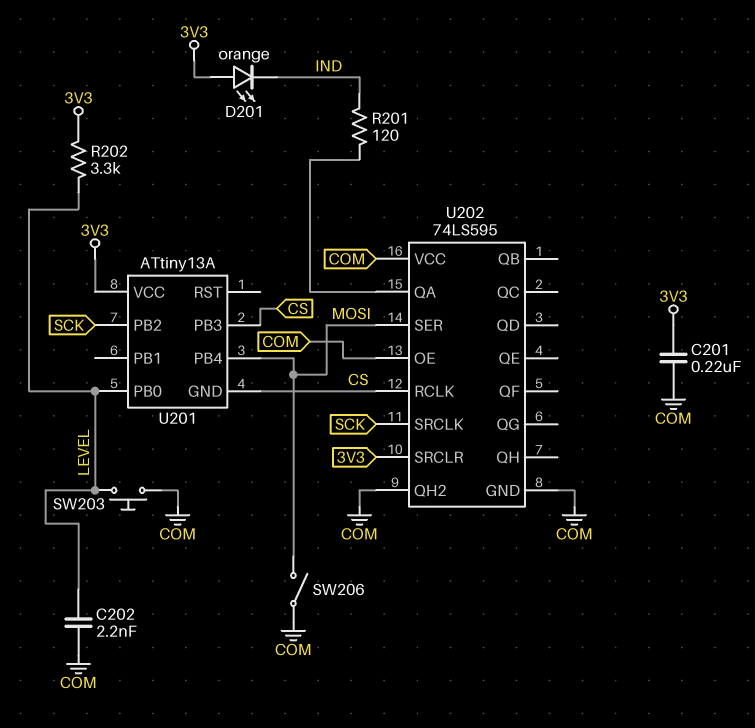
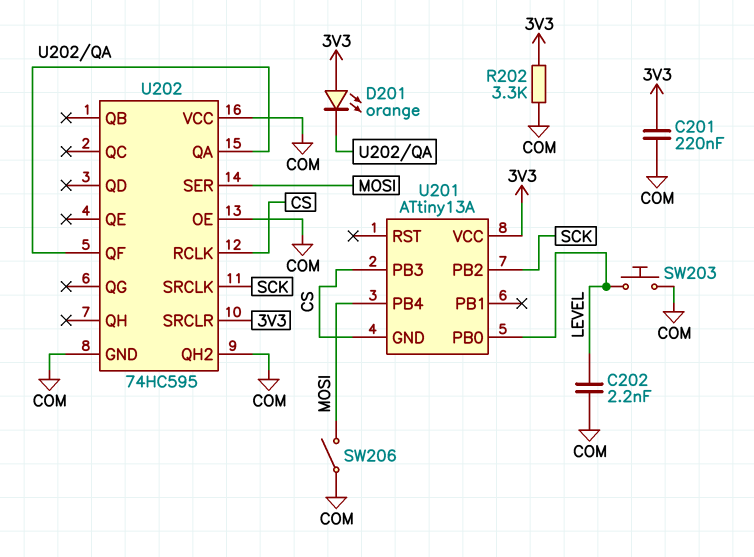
D201: LED orange (A 3V3, K IND) -> LED orange (A 3V3, K U202/QA)
R201: 120 (IND, U202/QA) -> none
R202: 3.3k (3V3, LEVEL) -> 3.3k (3V3, COM)
U202: 74LS595 -> 74HC595
U202 pin QF: none -> U202/QA

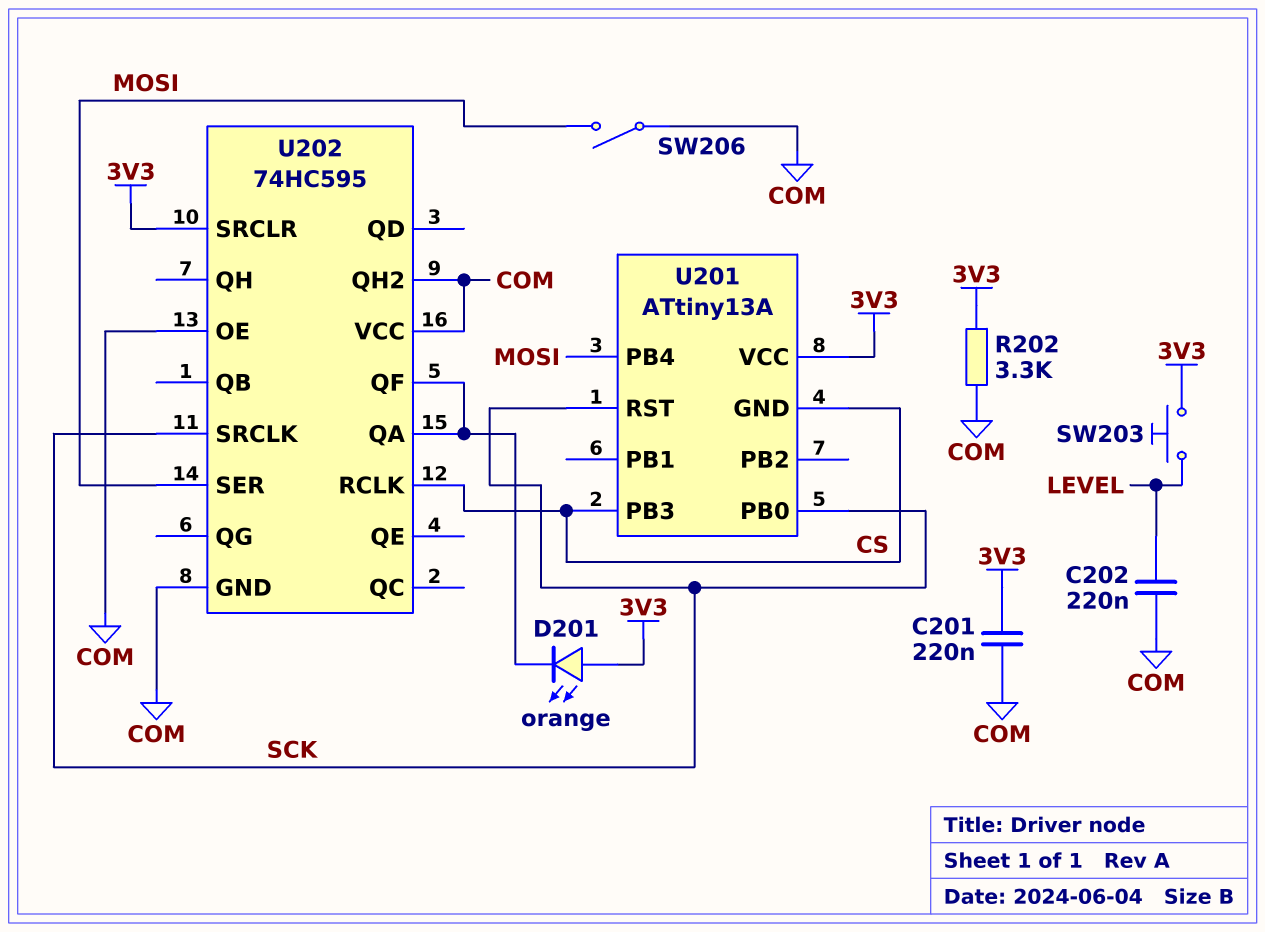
C202: 2.2nF (COM, LEVEL) -> 220nF (COM, LEVEL)
SW203: button (COM, LEVEL) -> button (3V3, LEVEL)
U201 pin PB0: LEVEL -> SCK
U201 pin PB2: SCK -> none
U201 pin RST: none -> SCK

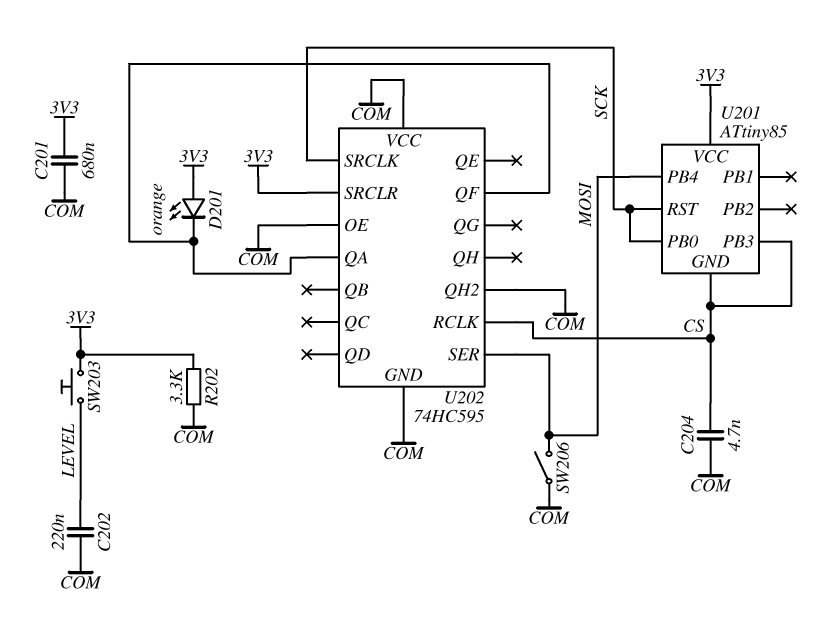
C201: 220nF (3V3, COM) -> 680nF (3V3, COM)
C204: none -> 4.7nF (COM, CS)
U201: ATtiny13A -> ATtiny85

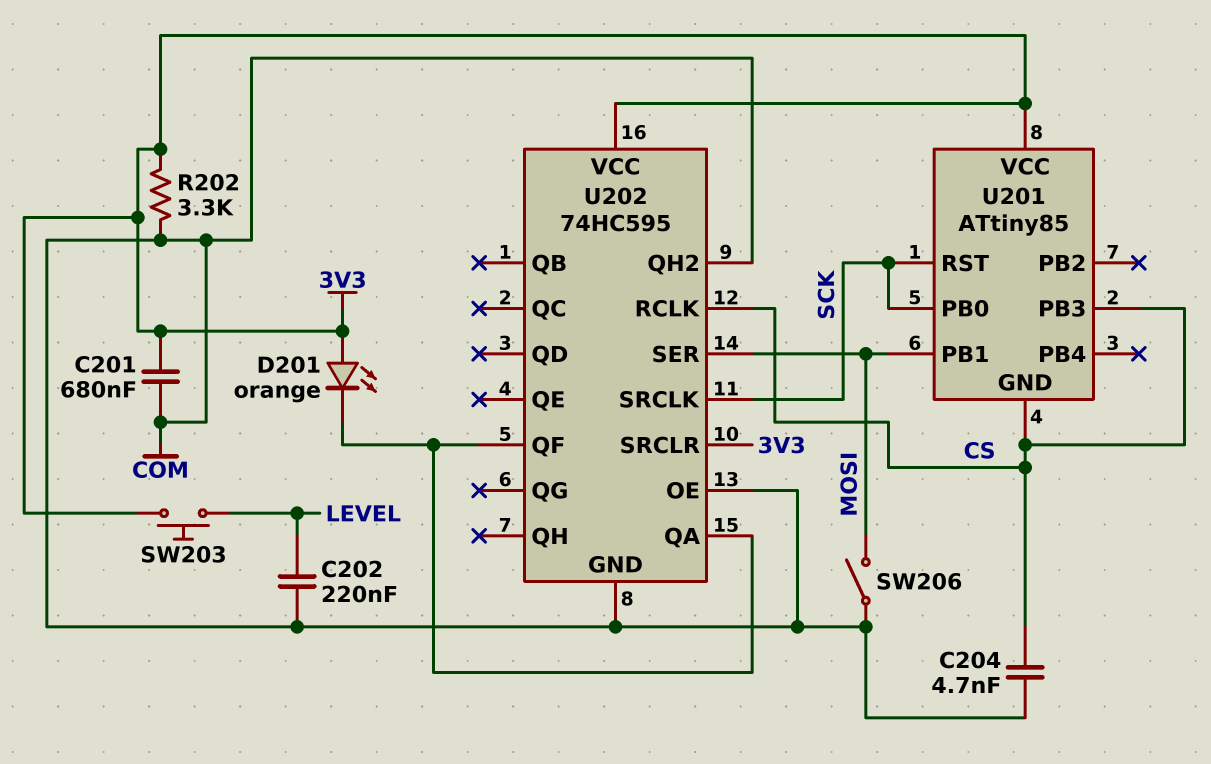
U201 pin PB1: none -> MOSI
U201 pin PB4: MOSI -> none
U202 pin VCC: COM -> 3V3

